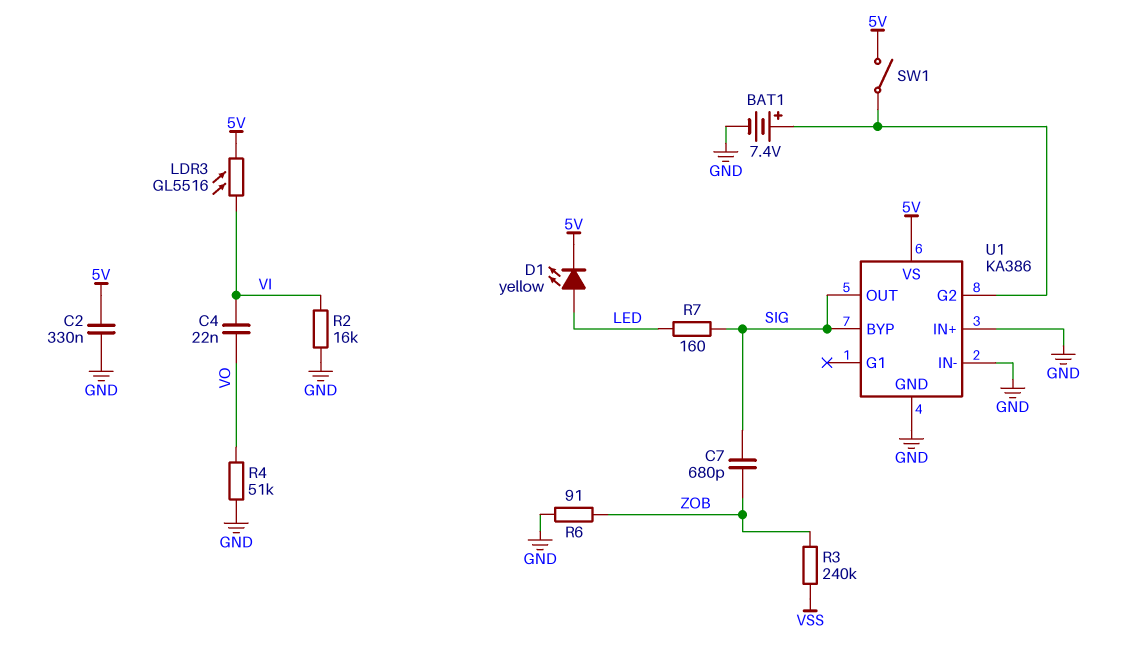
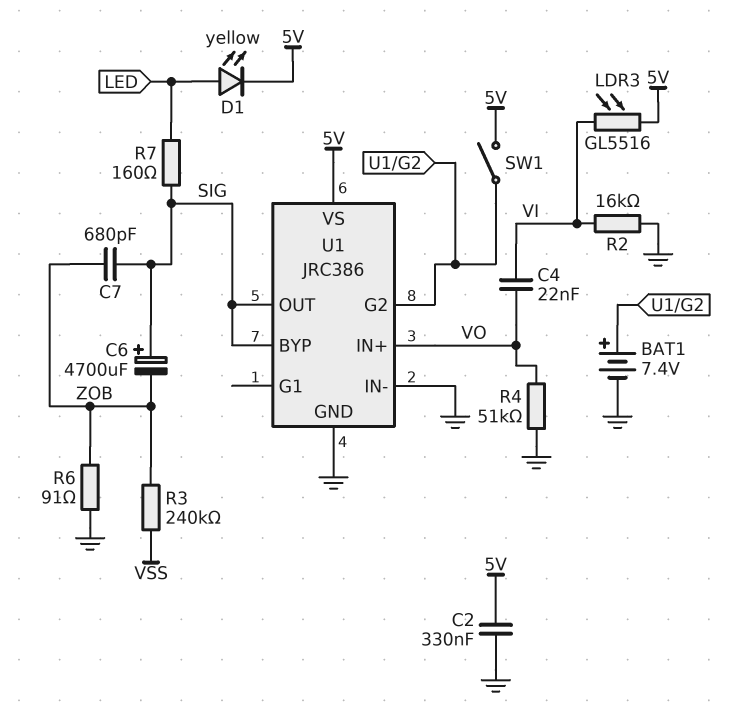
C6: none -> 4700uF (plus SIG, minus ZOB)
U1: KA386 -> JRC386
U1 pin IN+: GND -> VO

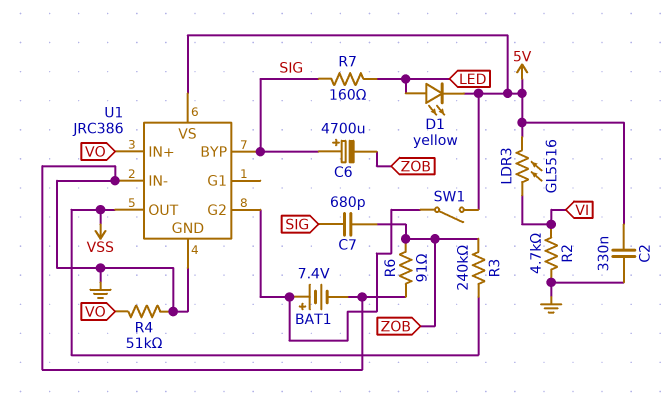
C4: 22nF (VI, VO) -> none
R2: 16k (GND, VI) -> 4.7k (GND, VI)
U1 pin OUT: SIG -> VSS

